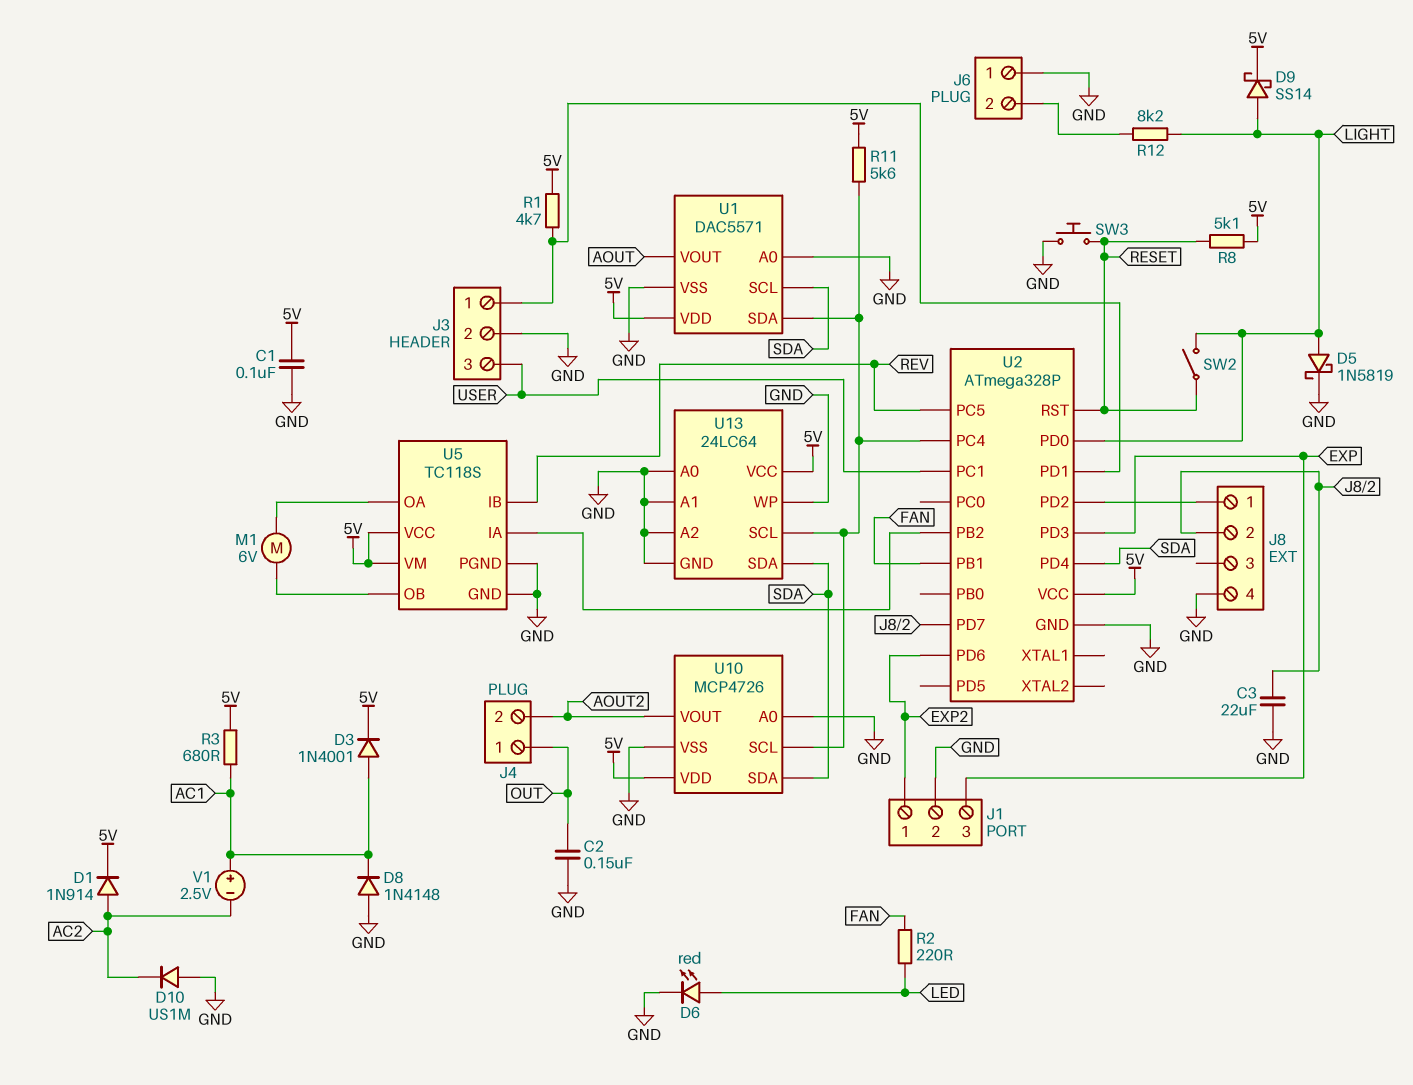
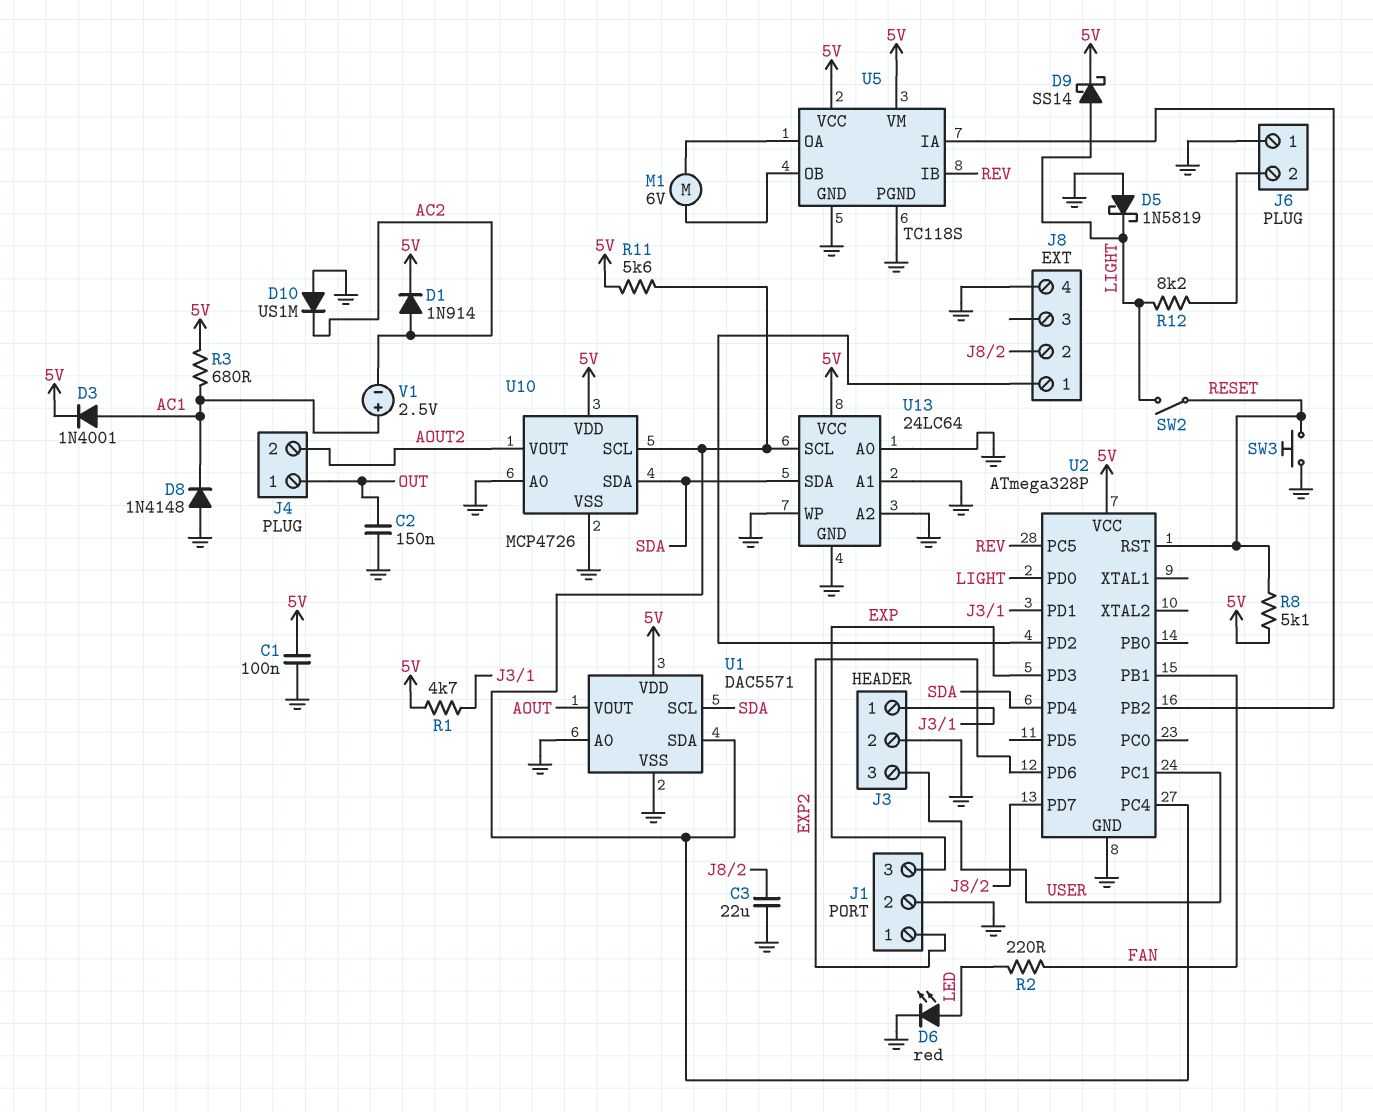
D5: schottky 1N5819 (A LIGHT, K GND) -> schottky 1N5819 (A GND, K LIGHT)

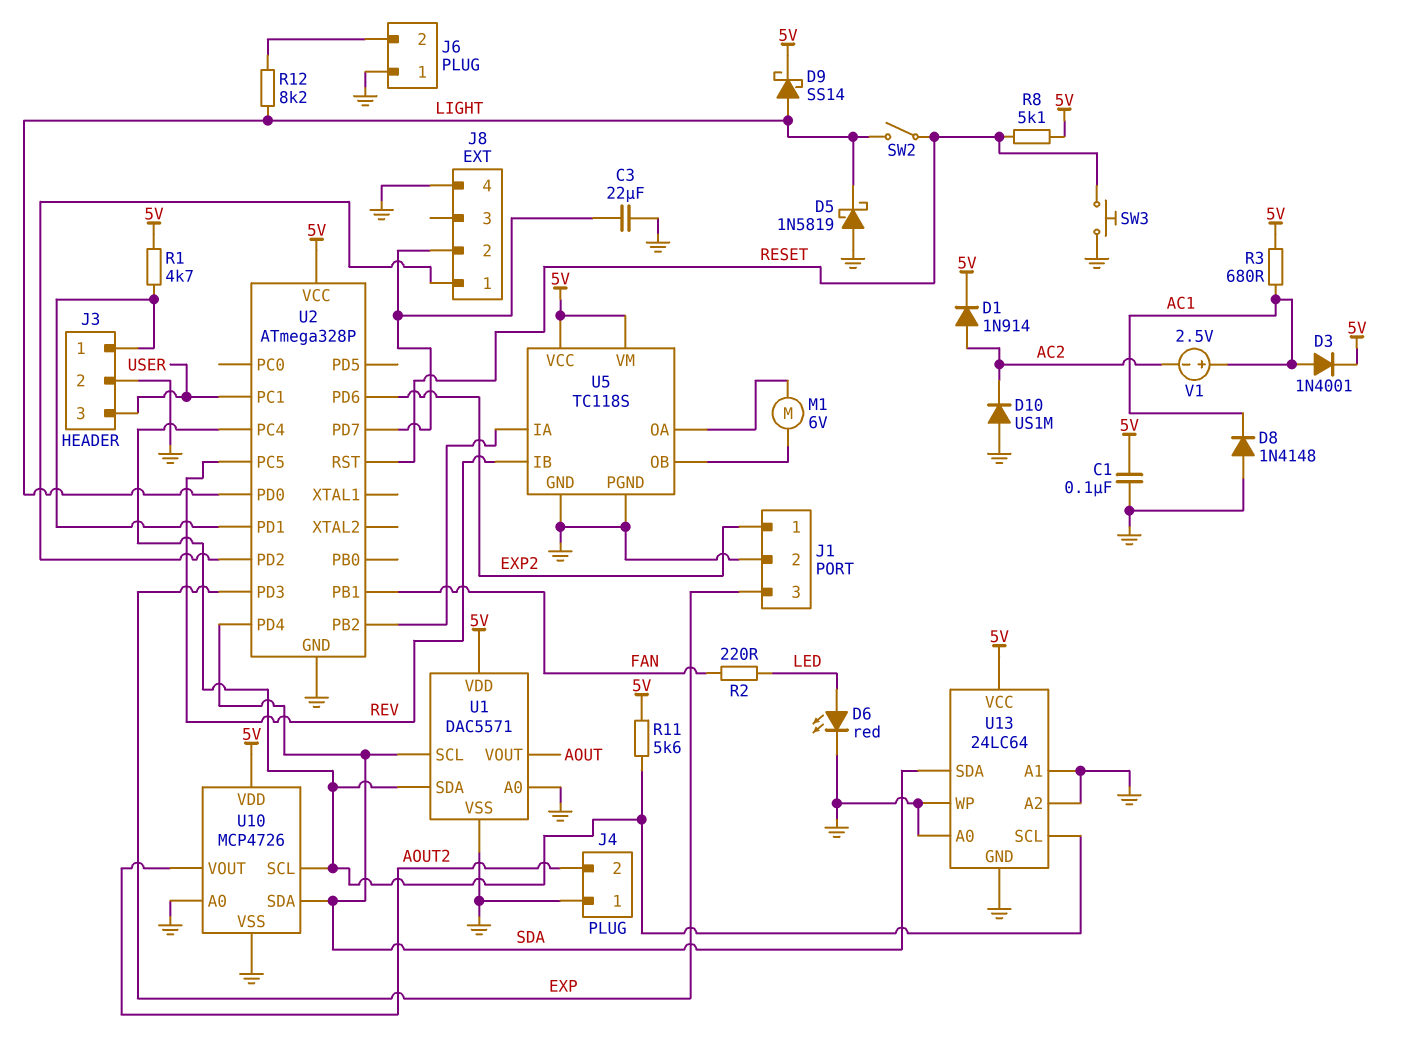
C2: 150nF (GND, OUT) -> none
J4 pin 1: OUT -> GND

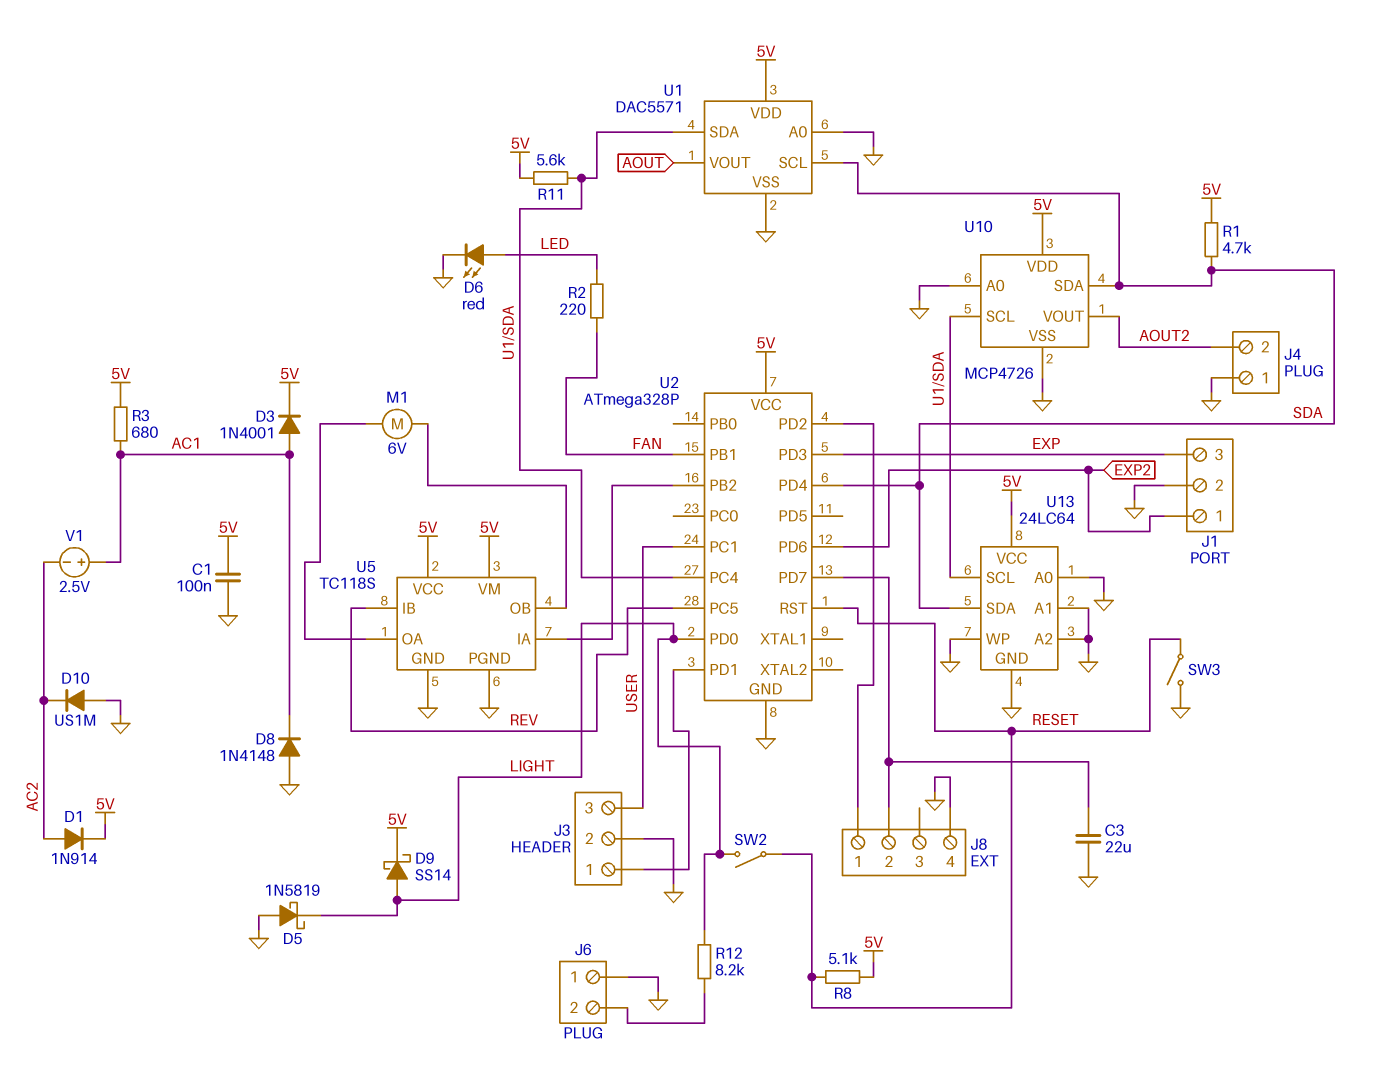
R1: 4.7k (5V, J3/1) -> 4.7k (5V, SDA)
SW3: button (GND, RESET) -> switch (GND, RESET)

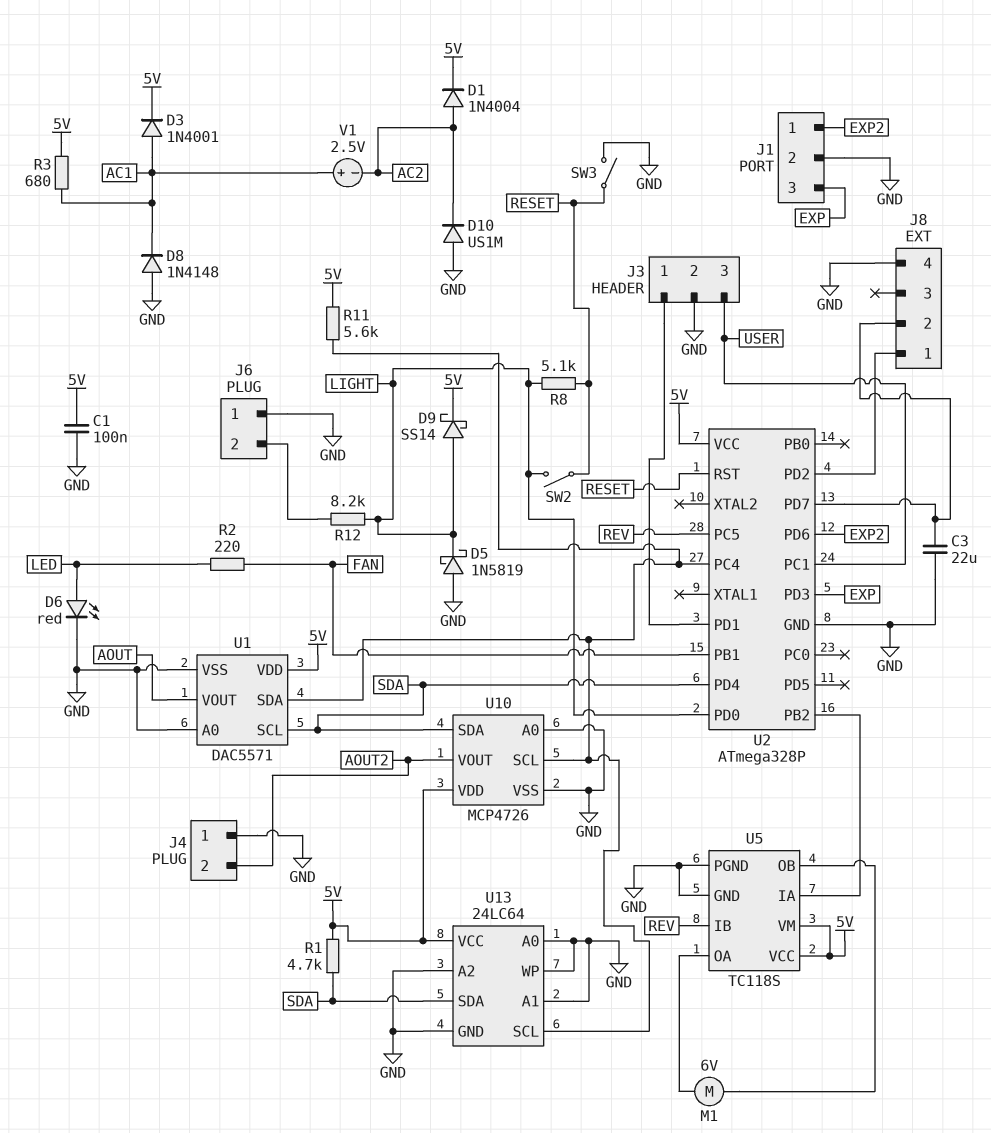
D1: diode 1N914 (A AC2, K 5V) -> diode 1N4004 (A AC2, K 5V)
R8: 5.1k (5V, RESET) -> 5.1k (LIGHT, RESET)

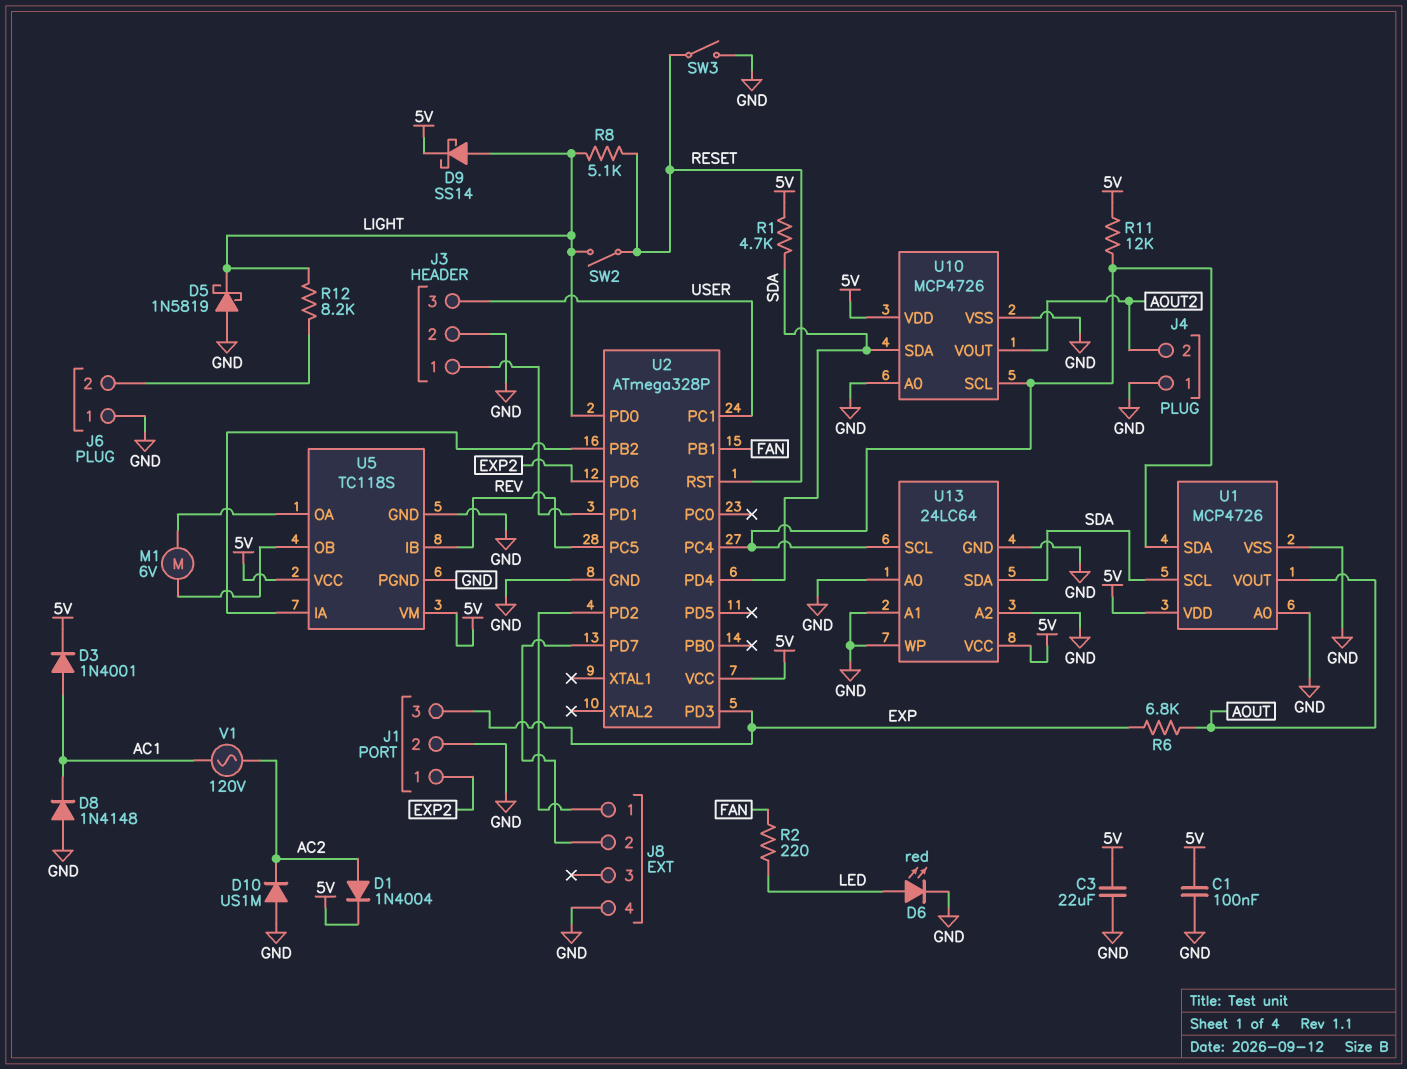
C3: 22uF (GND, J8/2) -> 22uF (5V, GND)
R3: 680 (5V, AC1) -> none
R6: none -> 6.8k (AOUT, EXP)
R11: 5.6k (5V, U1/SDA) -> 12k (5V, U1/SDA)
U1: DAC5571 -> MCP4726
V1: 2.5V (plus AC1, minus AC2) -> AC 120V (AC1, AC2)

